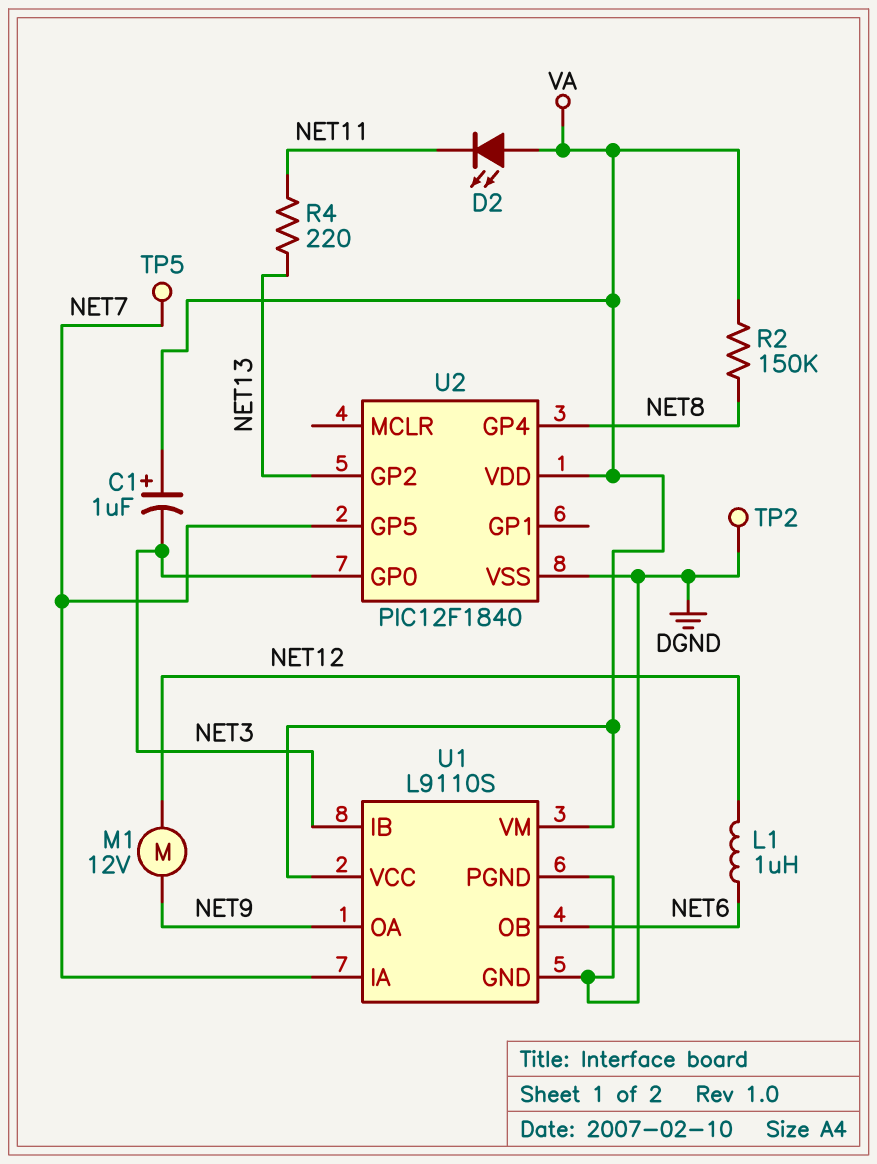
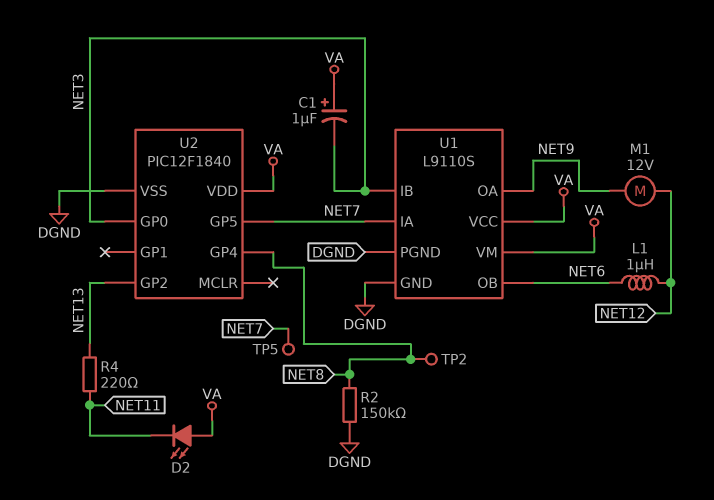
R2: 150k (NET8, VA) -> 150k (DGND, NET8)
TP2: test point (DGND) -> test point (NET8)

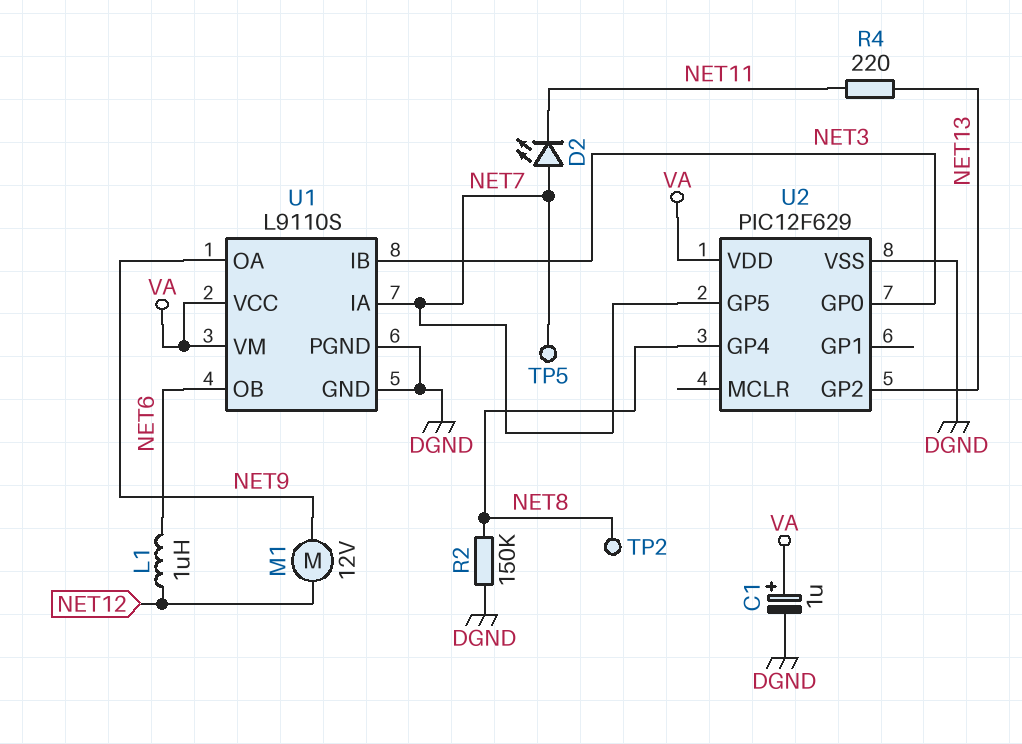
C1: 1uF (plus VA, minus NET3) -> 1uF (plus VA, minus DGND)
D2: LED (A VA, K NET11) -> LED (A NET7, K NET11)
U2: PIC12F1840 -> PIC12F629

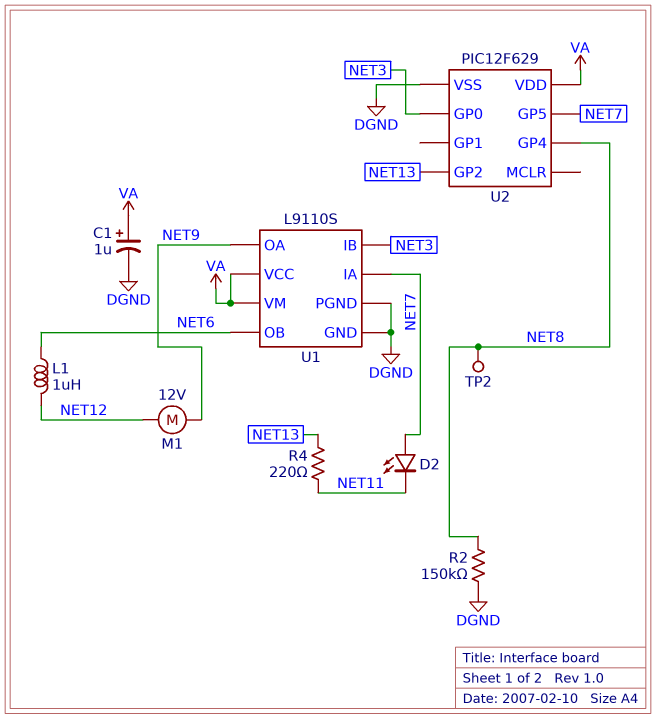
TP5: test point (NET7) -> none

